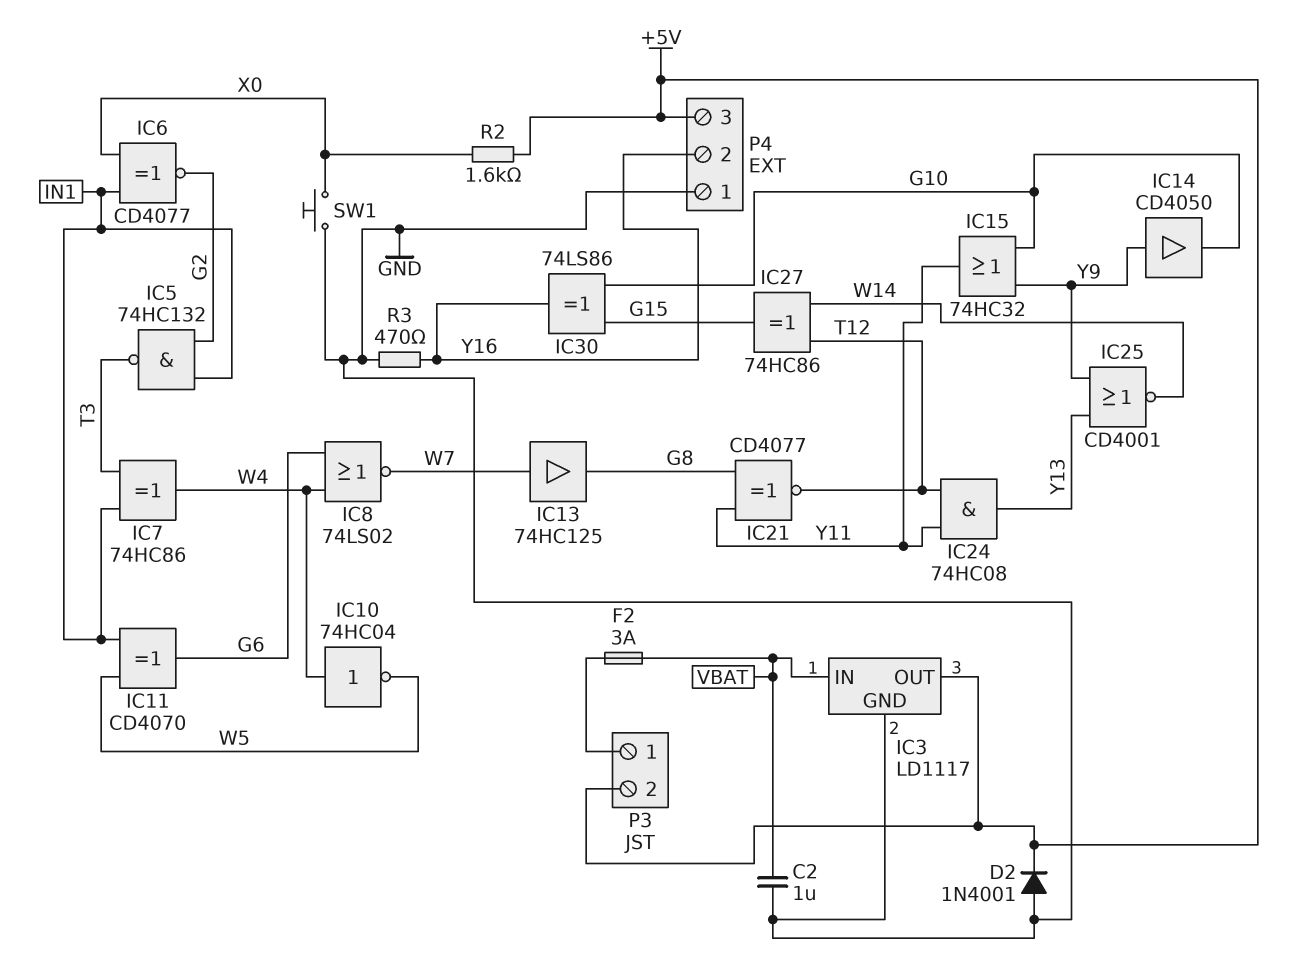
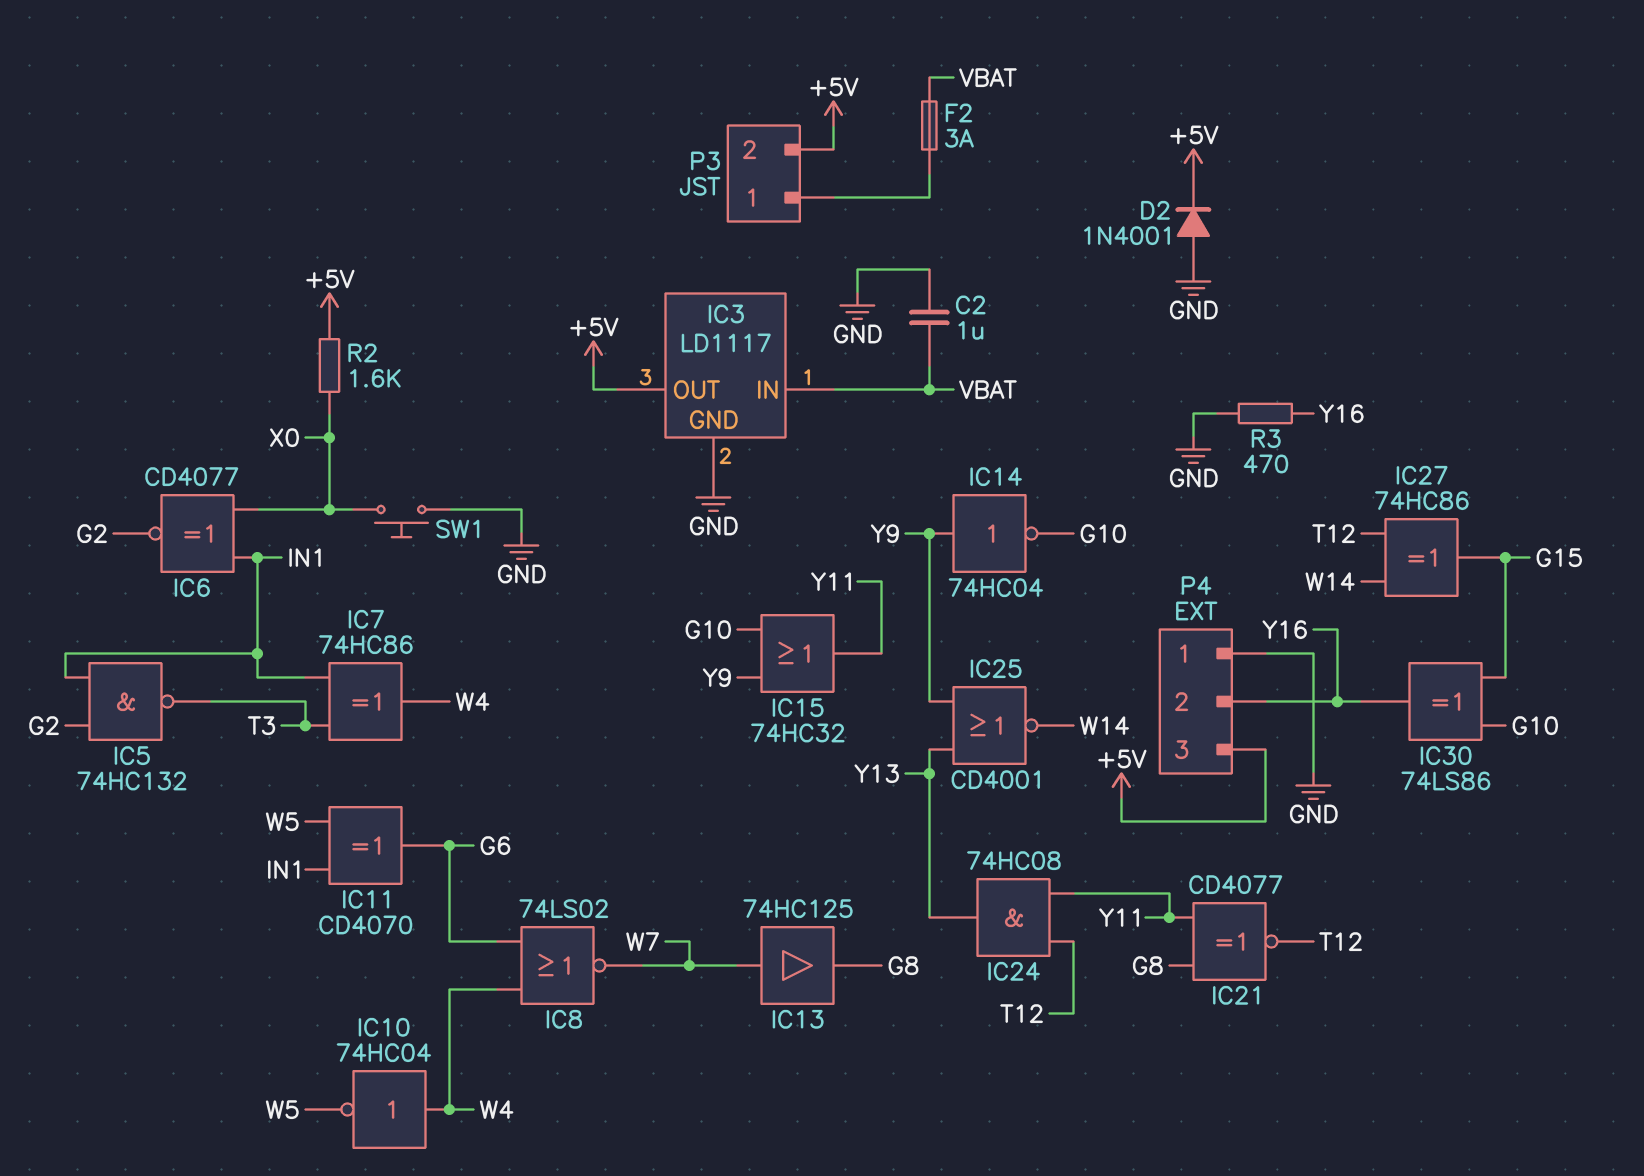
IC14: buffer CD4050 (in Y9, out G10) -> NOT 74HC04 (in Y9, out G10)

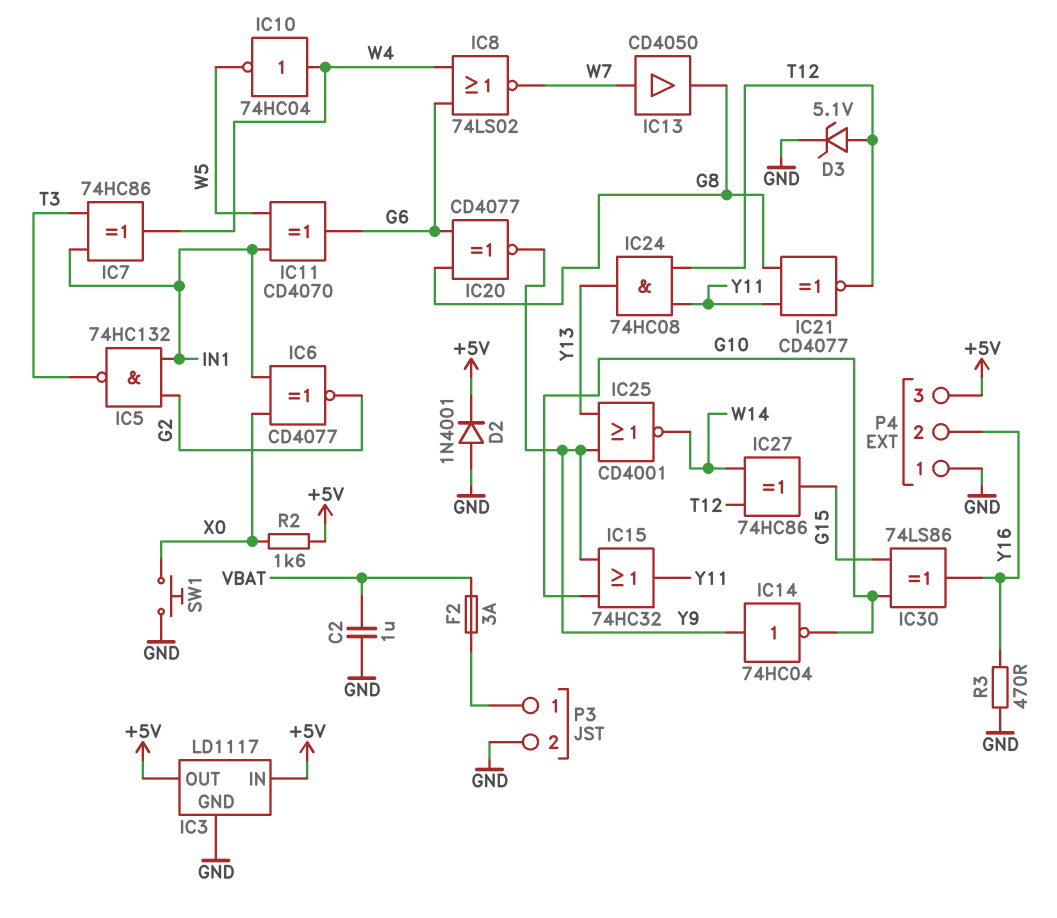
D3: none -> zener 5.1V (A T12, K GND)
IC3 pin IN: VBAT -> +5V
IC13: buffer 74HC125 (in W7, out G8) -> buffer CD4050 (in W7, out G8)
IC20: none -> XNOR CD4077 (in G6, in G8, out Y9)
P3 pin 2: +5V -> GND

